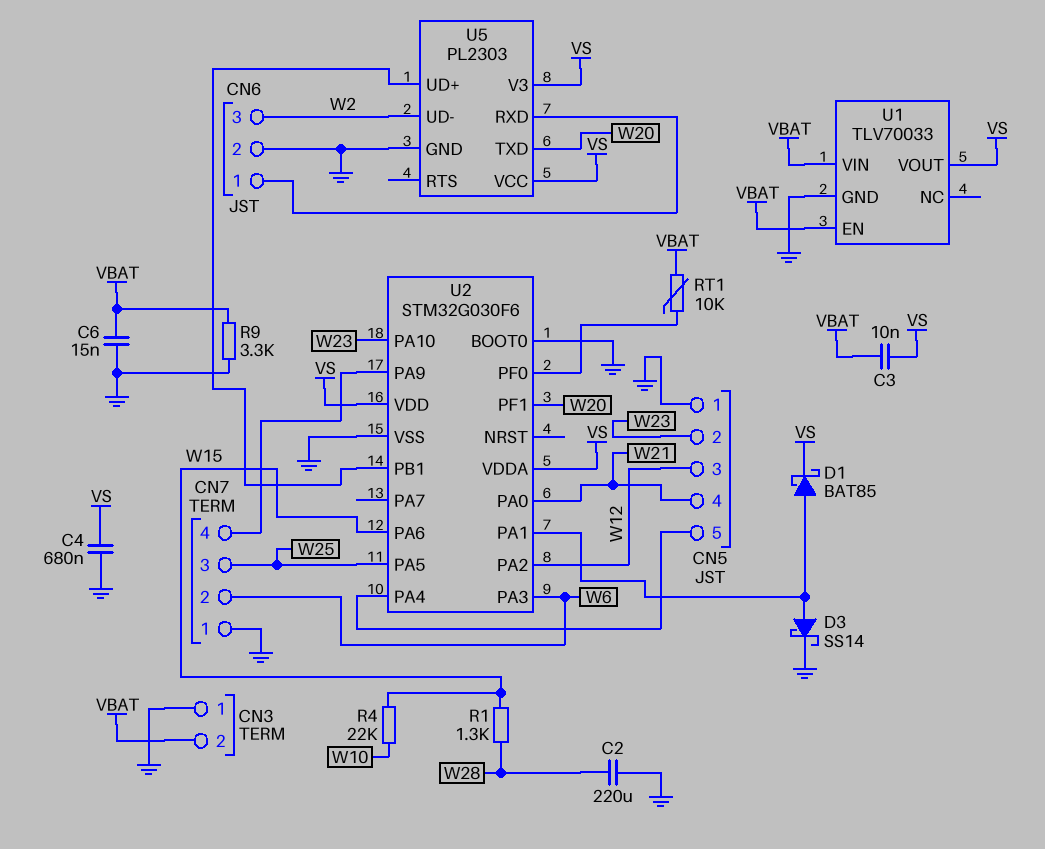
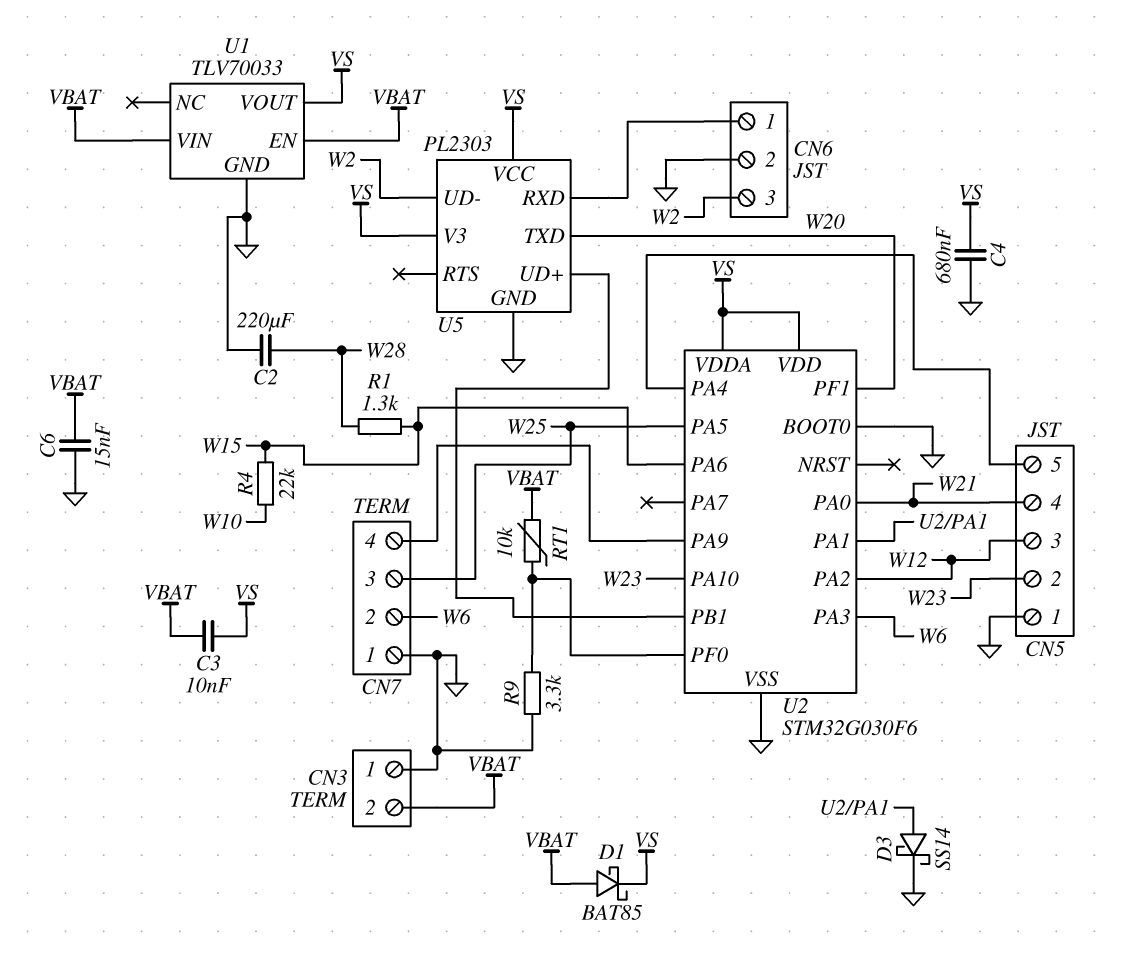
D1: schottky BAT85 (A U2/PA1, K VS) -> schottky BAT85 (A VBAT, K VS)
R9: 3.3k (GND, VBAT) -> 3.3k (GND, U2/PF0)

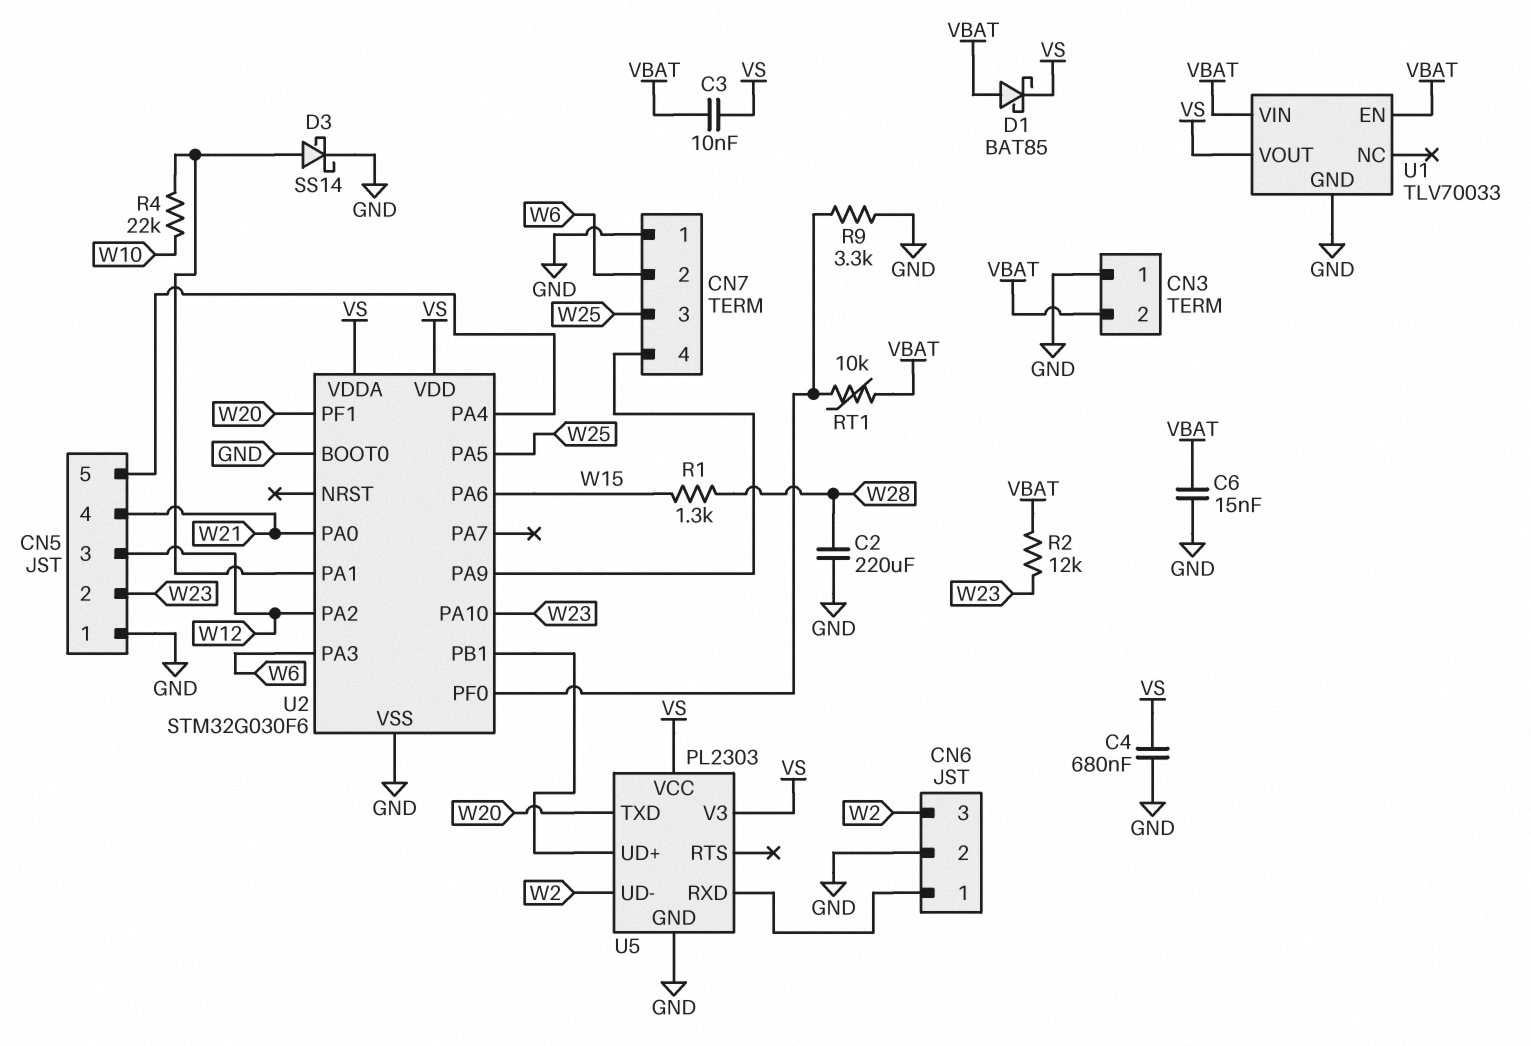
R2: none -> 12k (VBAT, W23)
R4: 22k (W10, W15) -> 22k (U2/PA1, W10)

